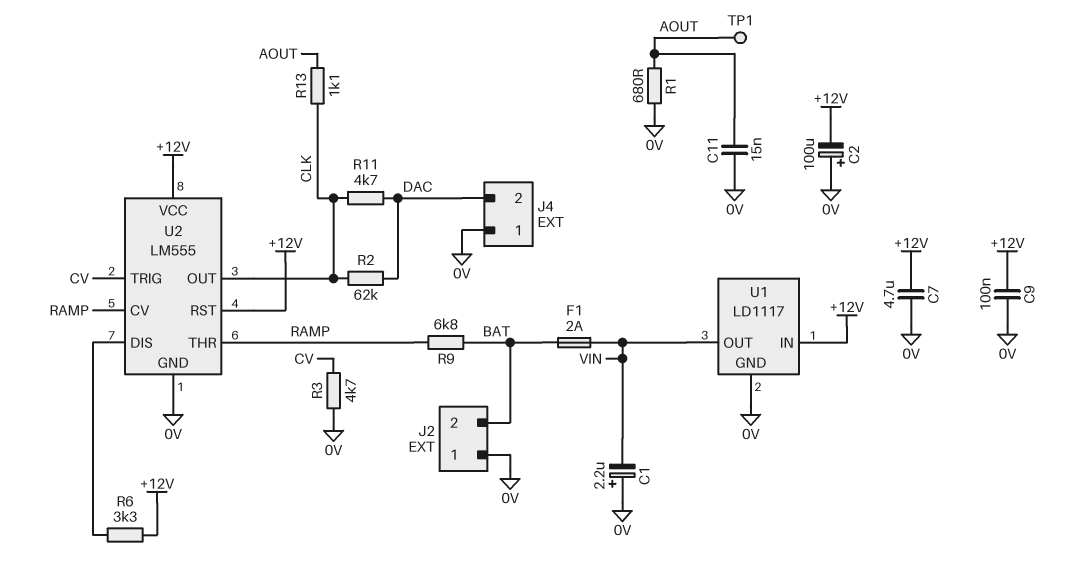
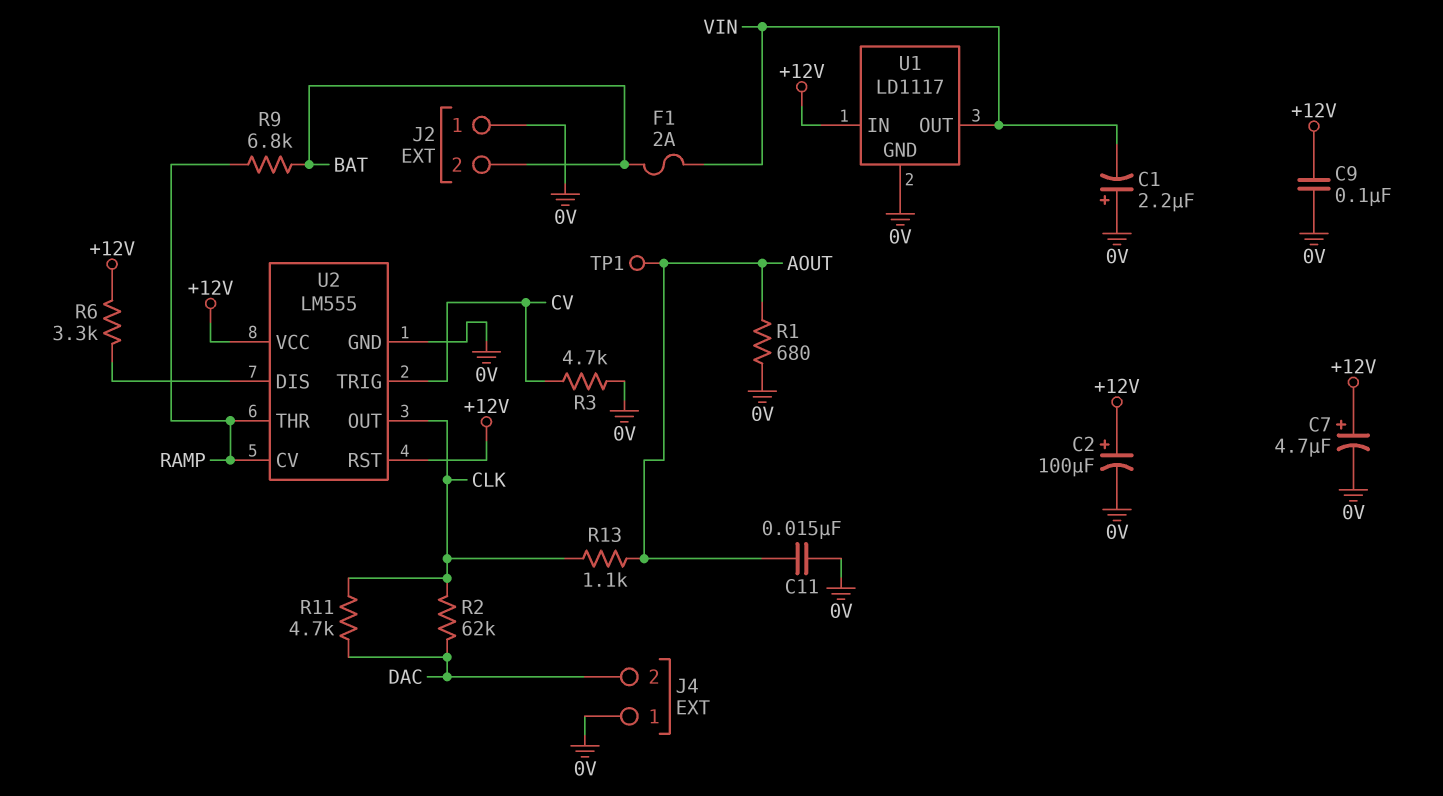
C2: 100uF (plus 0V, minus +12V) -> 100uF (plus +12V, minus 0V)
C7: 4.7uF (+12V, 0V) -> 4.7uF (plus +12V, minus 0V)

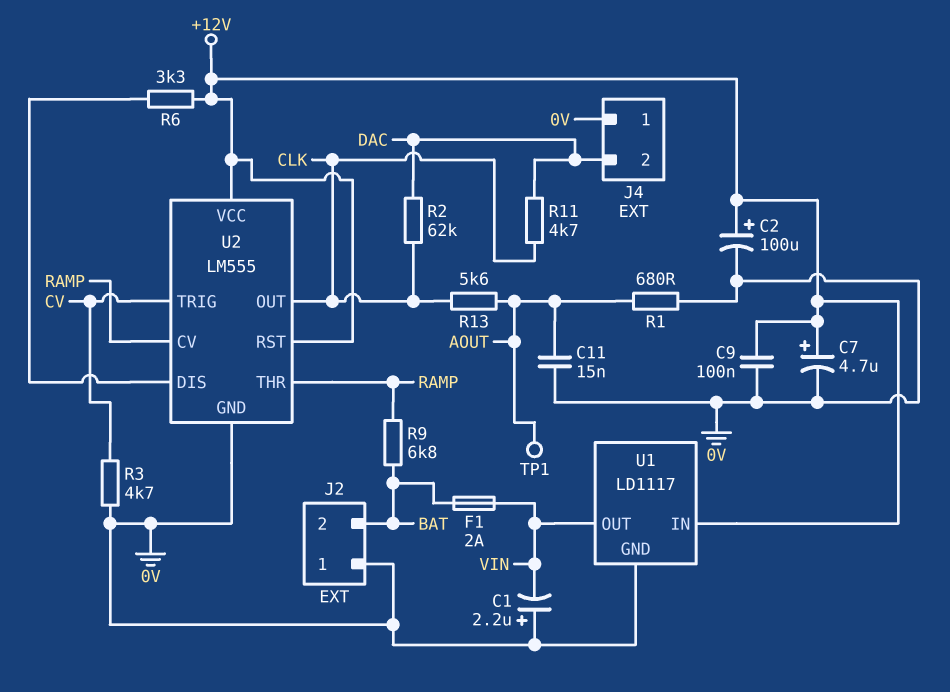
R13: 1.1k (AOUT, CLK) -> 5.6k (AOUT, CLK)

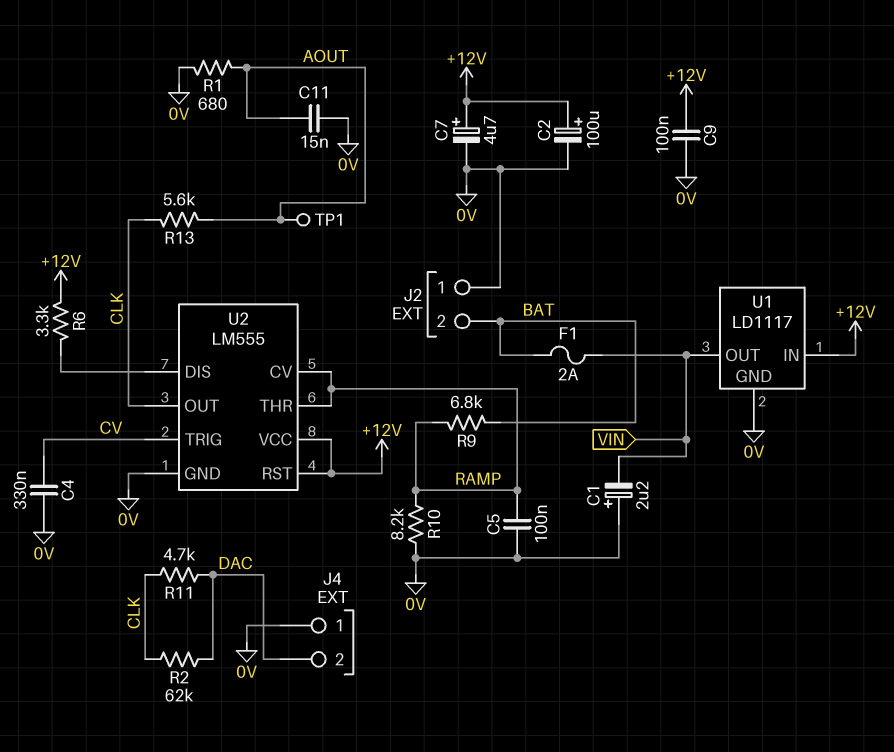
C4: none -> 330nF (0V, CV)
C5: none -> 100nF (0V, RAMP)
R3: 4.7k (0V, CV) -> none
R10: none -> 8.2k (0V, RAMP)

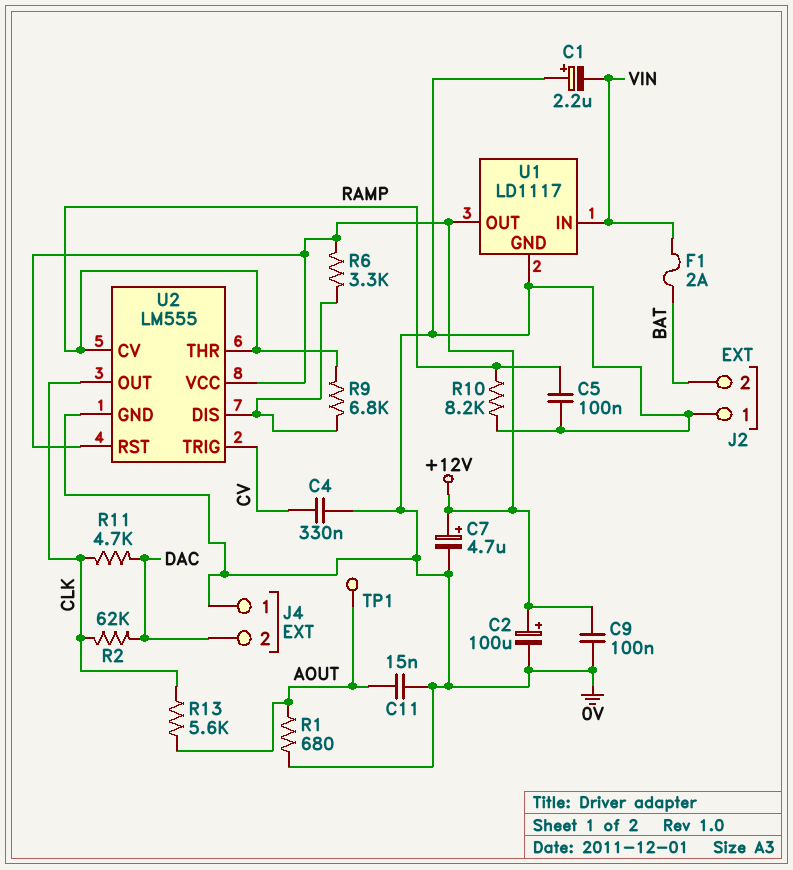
R9: 6.8k (BAT, RAMP) -> 6.8k (RAMP, U2/DIS)
U1 pin IN: +12V -> VIN
U1 pin OUT: VIN -> +12V

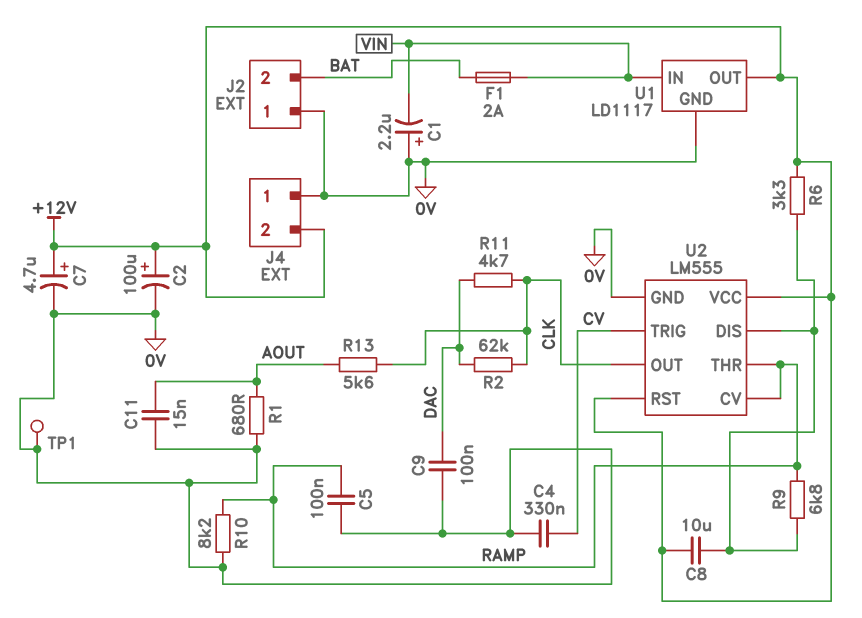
C8: none -> 10uF (+12V, U2/DIS)
C9: 100nF (+12V, 0V) -> 100nF (0V, DAC)
J4 pin 2: DAC -> +12V
TP1: test point (AOUT) -> test point (0V)

